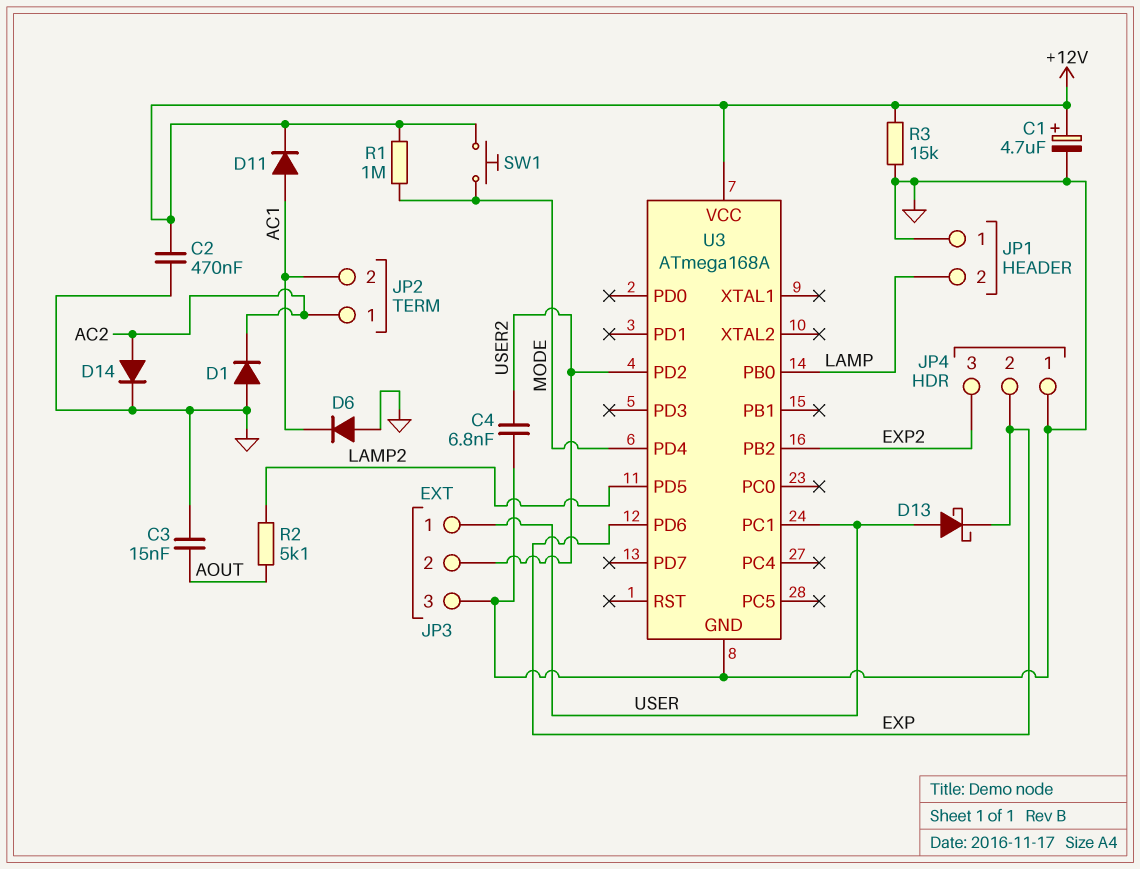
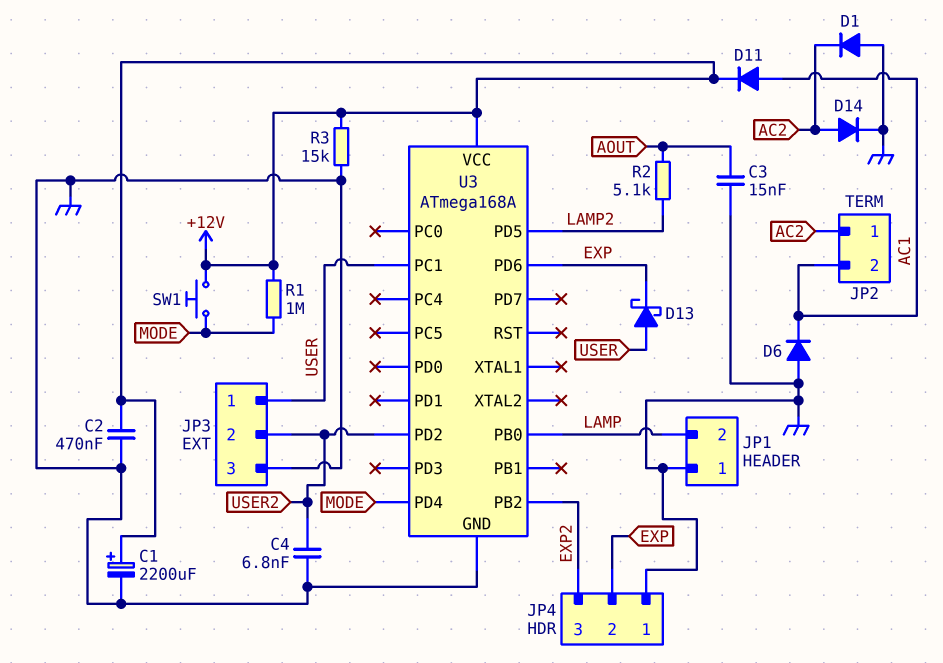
C1: 4.7uF (plus +12V, minus GND) -> 2200uF (plus +12V, minus GND)

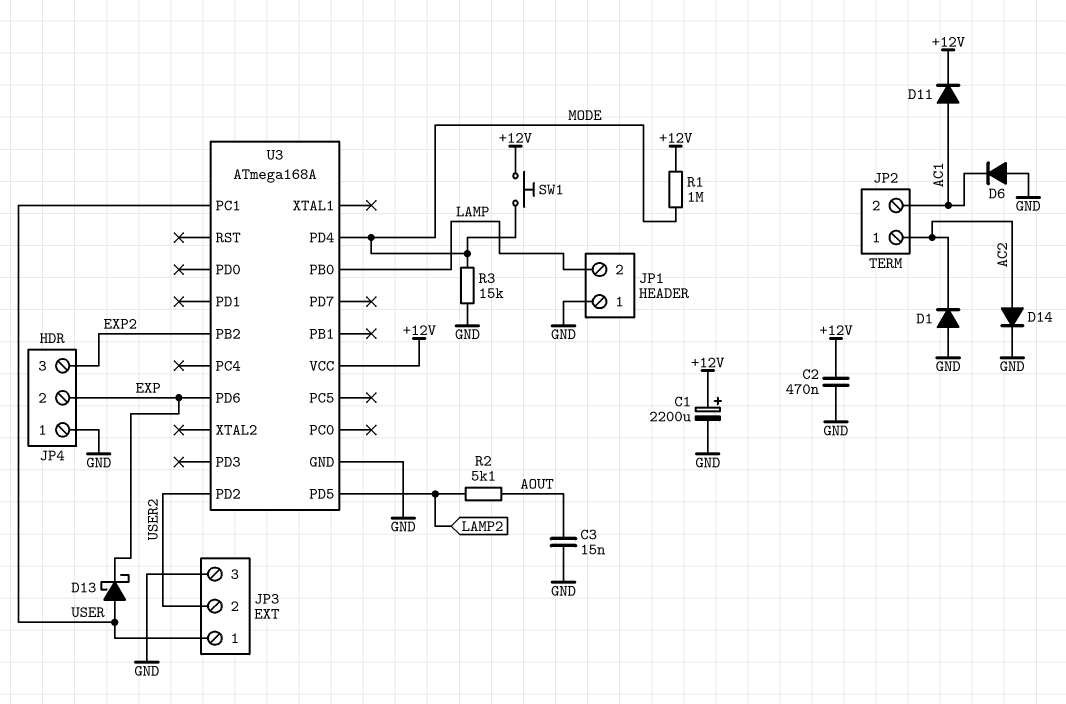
C4: 6.8nF (GND, USER2) -> none
R3: 15k (+12V, GND) -> 15k (GND, MODE)

